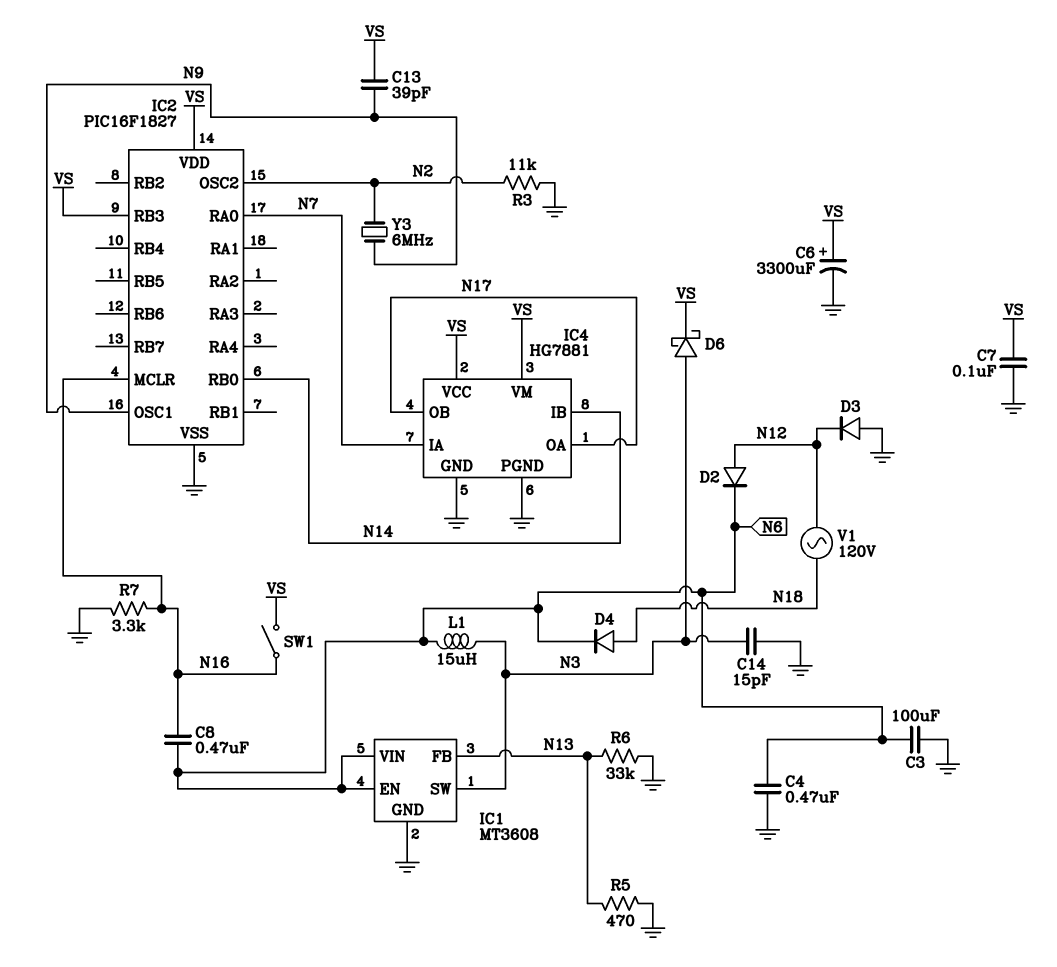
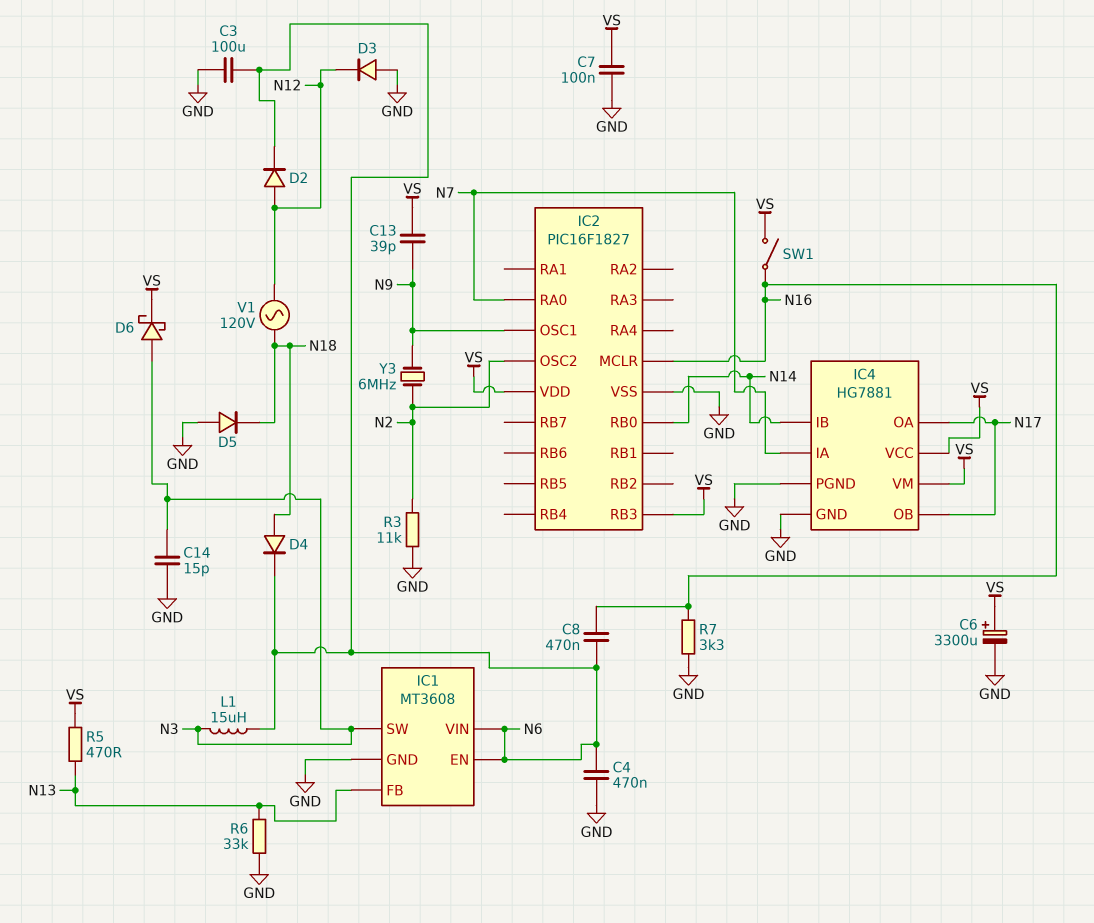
D5: none -> diode (A GND, K N18)
R5: 470 (GND, N13) -> 470 (N13, VS)

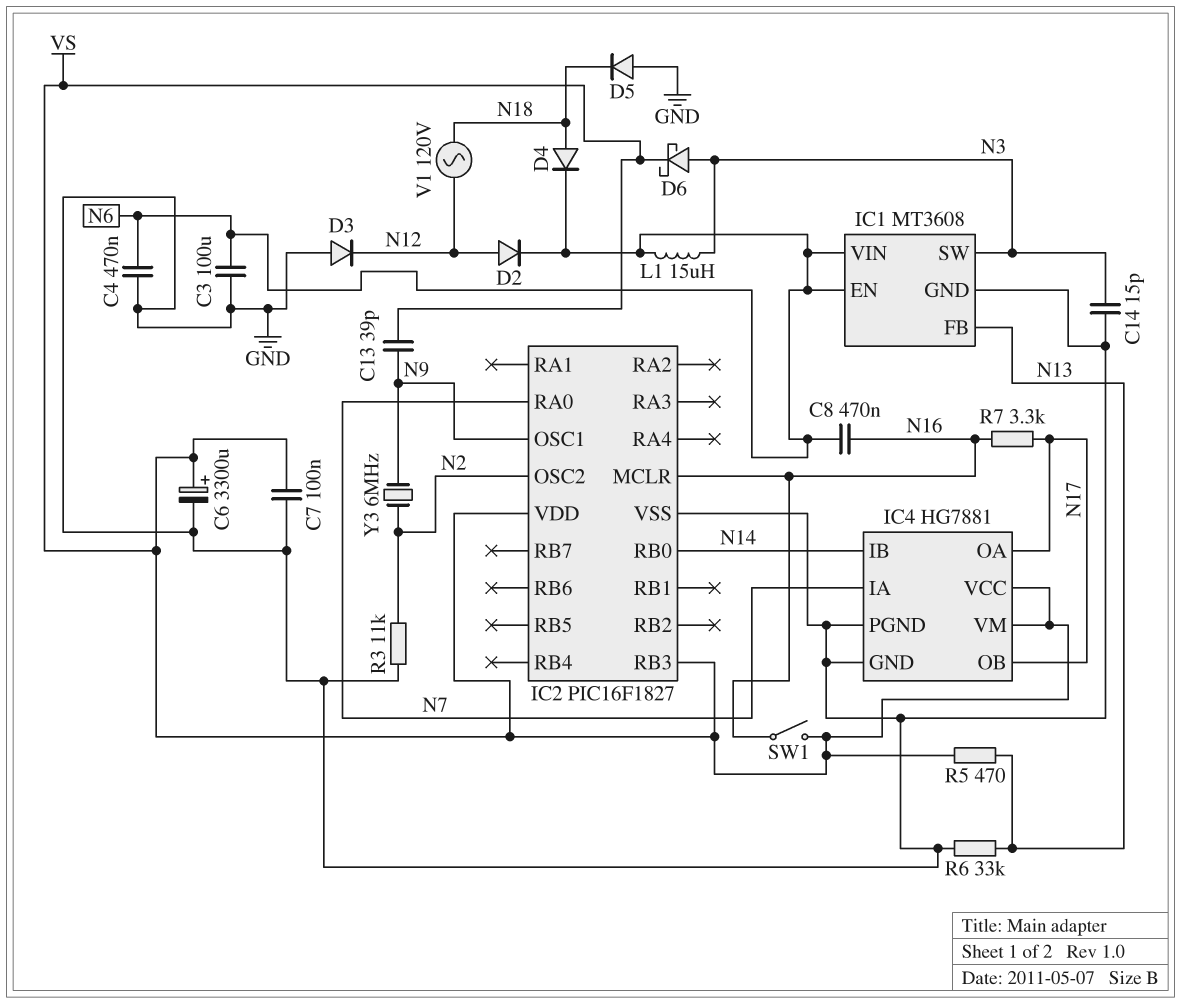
R7: 3.3k (GND, N16) -> 3.3k (N16, N17)

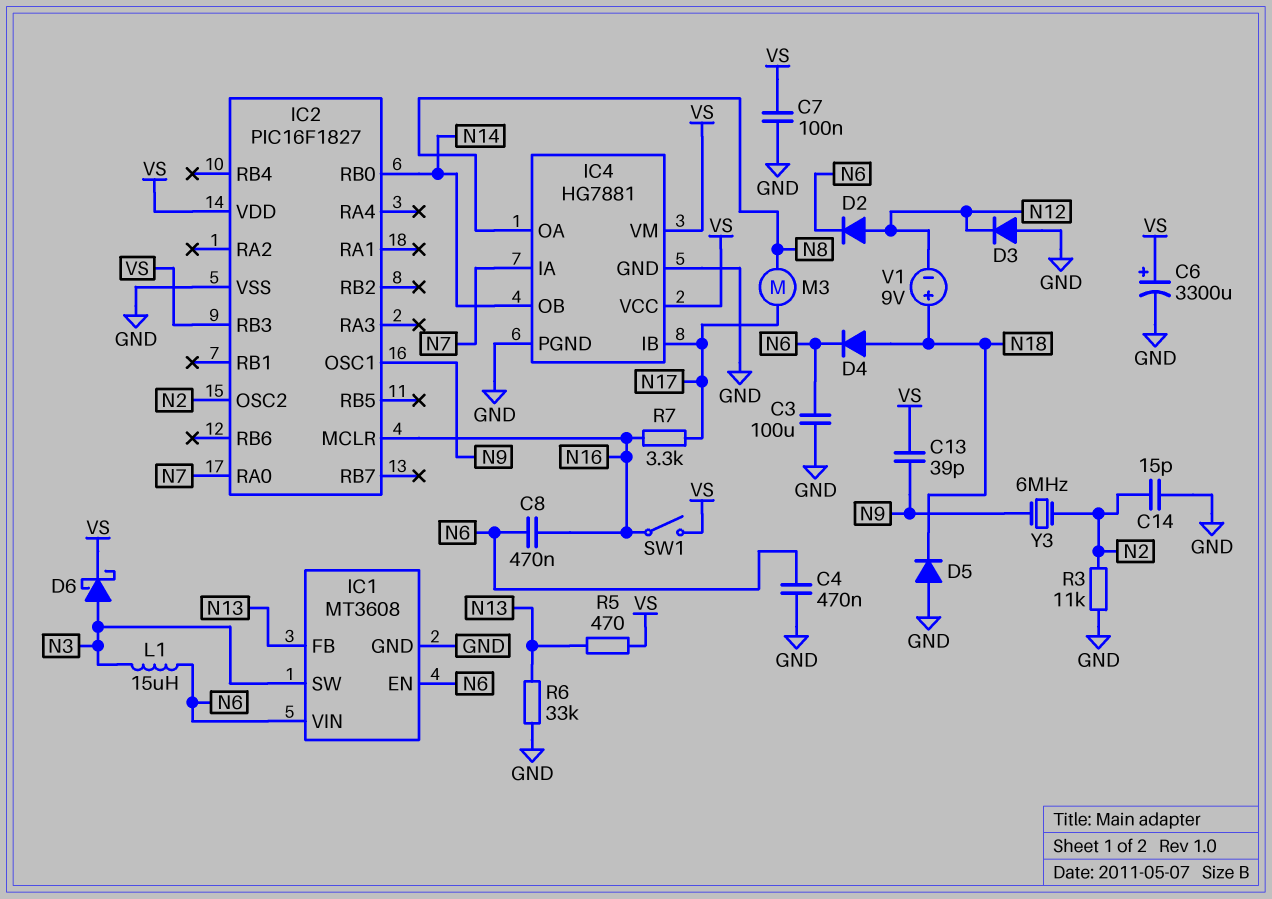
C14: 15pF (GND, N3) -> 15pF (GND, N2)
IC4 pin IB: N14 -> N17
IC4 pin OA: N17 -> N8
IC4 pin OB: N17 -> N14
M3: none -> motor (N8, N17)
V1: AC 120V (N12, N18) -> 9V (plus N18, minus N12)

